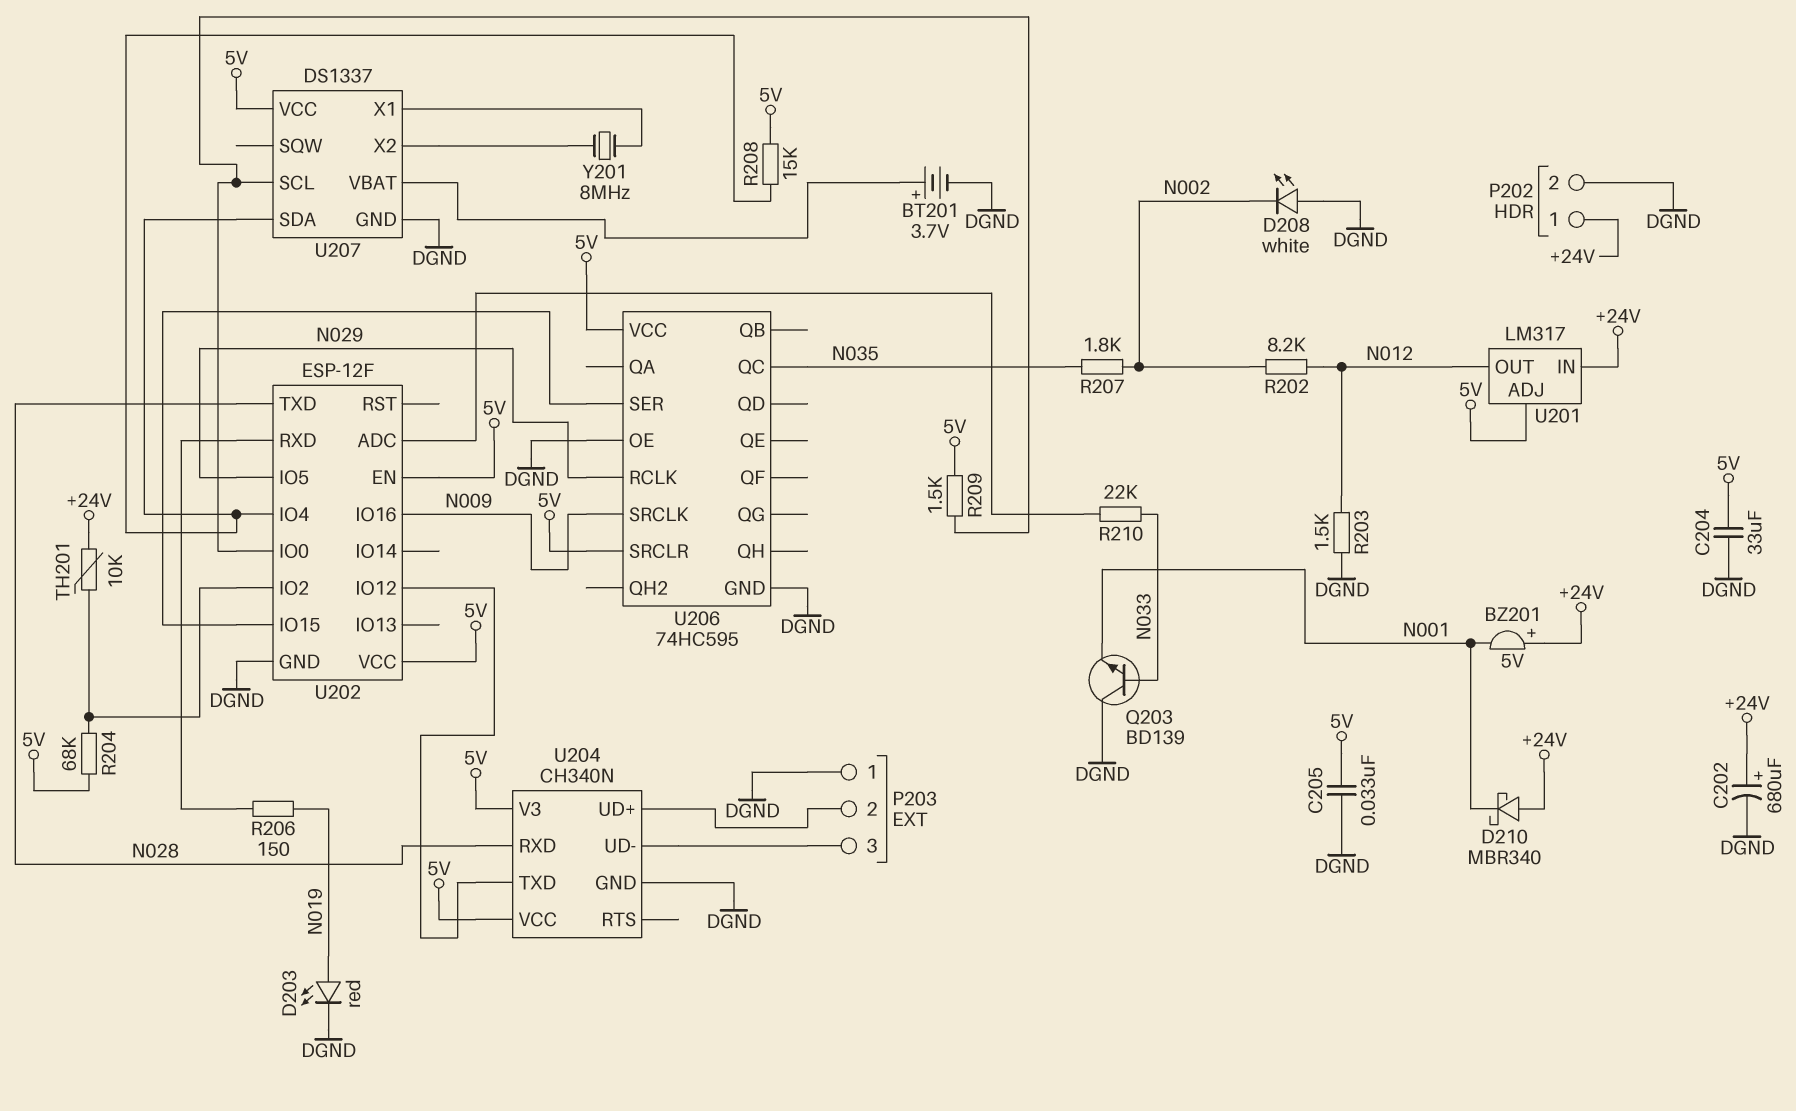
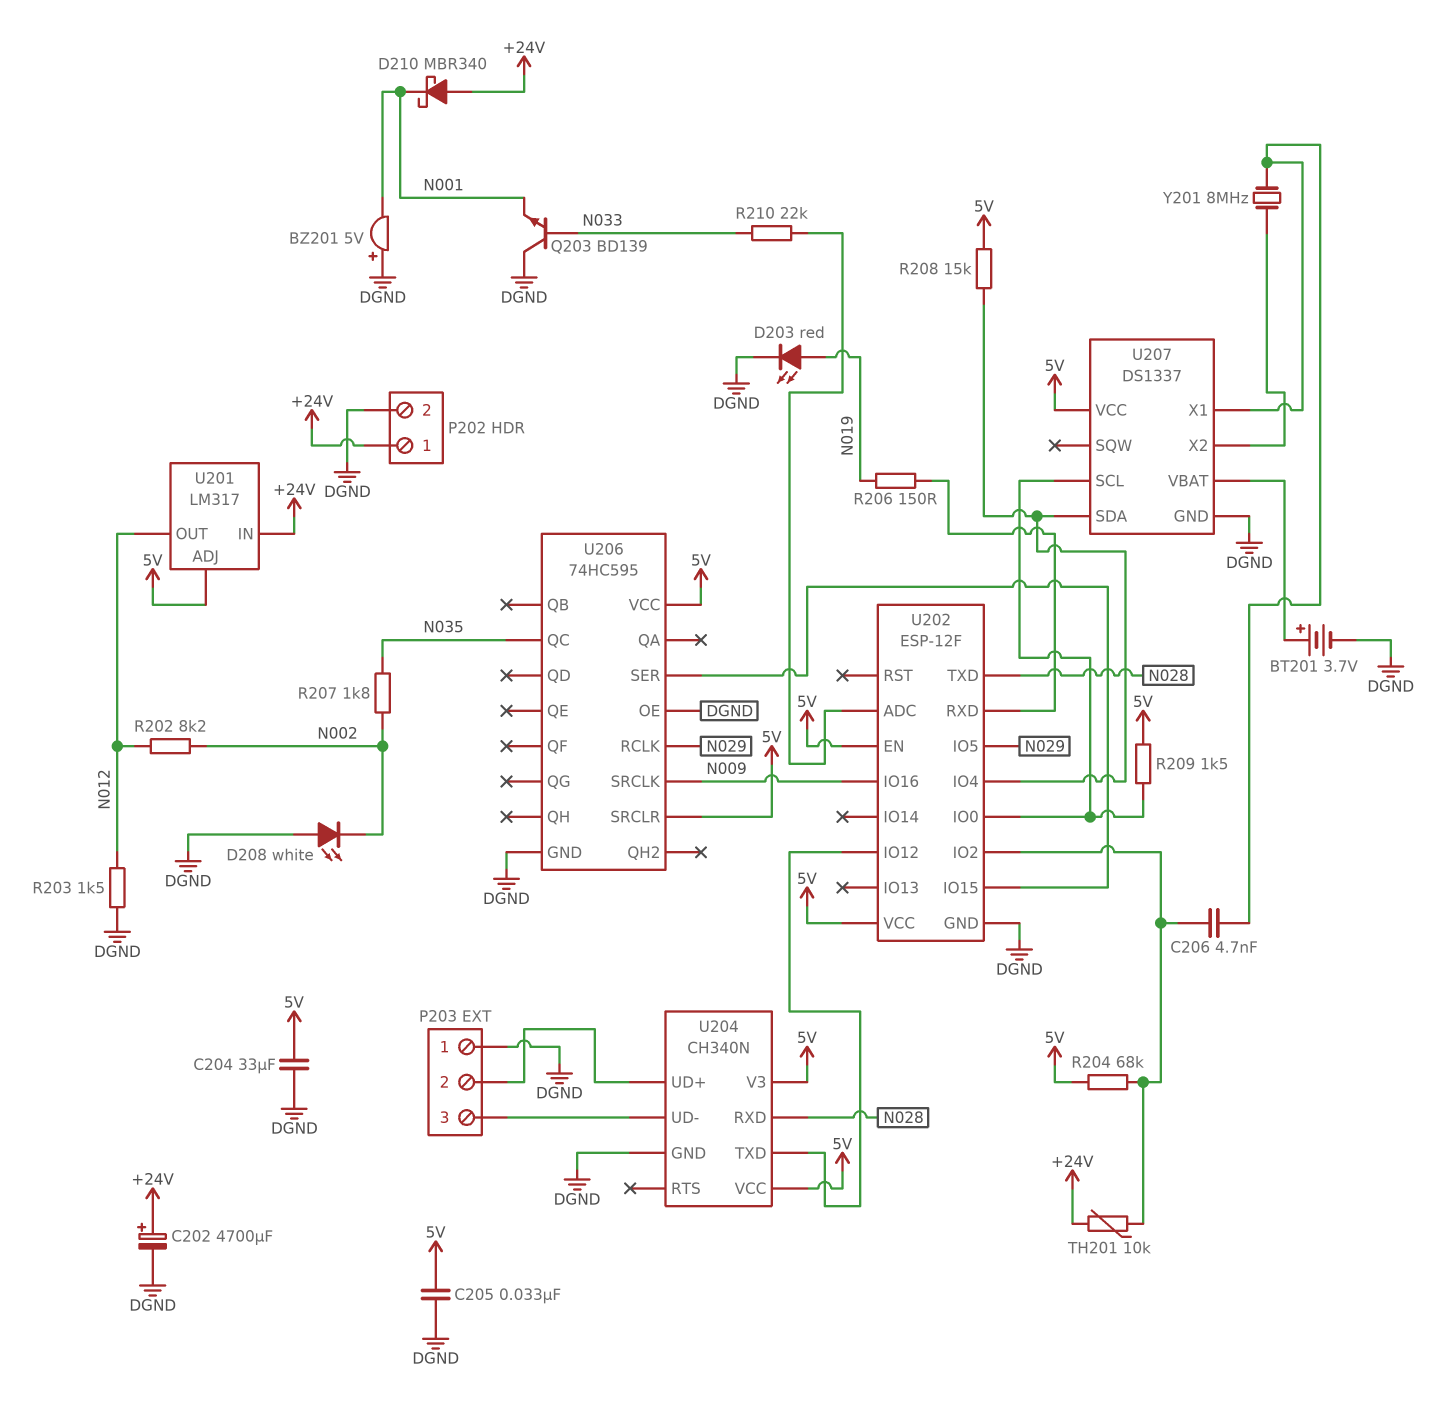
BZ201: buzzer 5V (plus +24V, minus N001) -> buzzer 5V (plus DGND, minus N001)
C202: 680uF (plus +24V, minus DGND) -> 4700uF (plus +24V, minus DGND)
C206: none -> 4.7nF (U202/IO2, U207/X1)

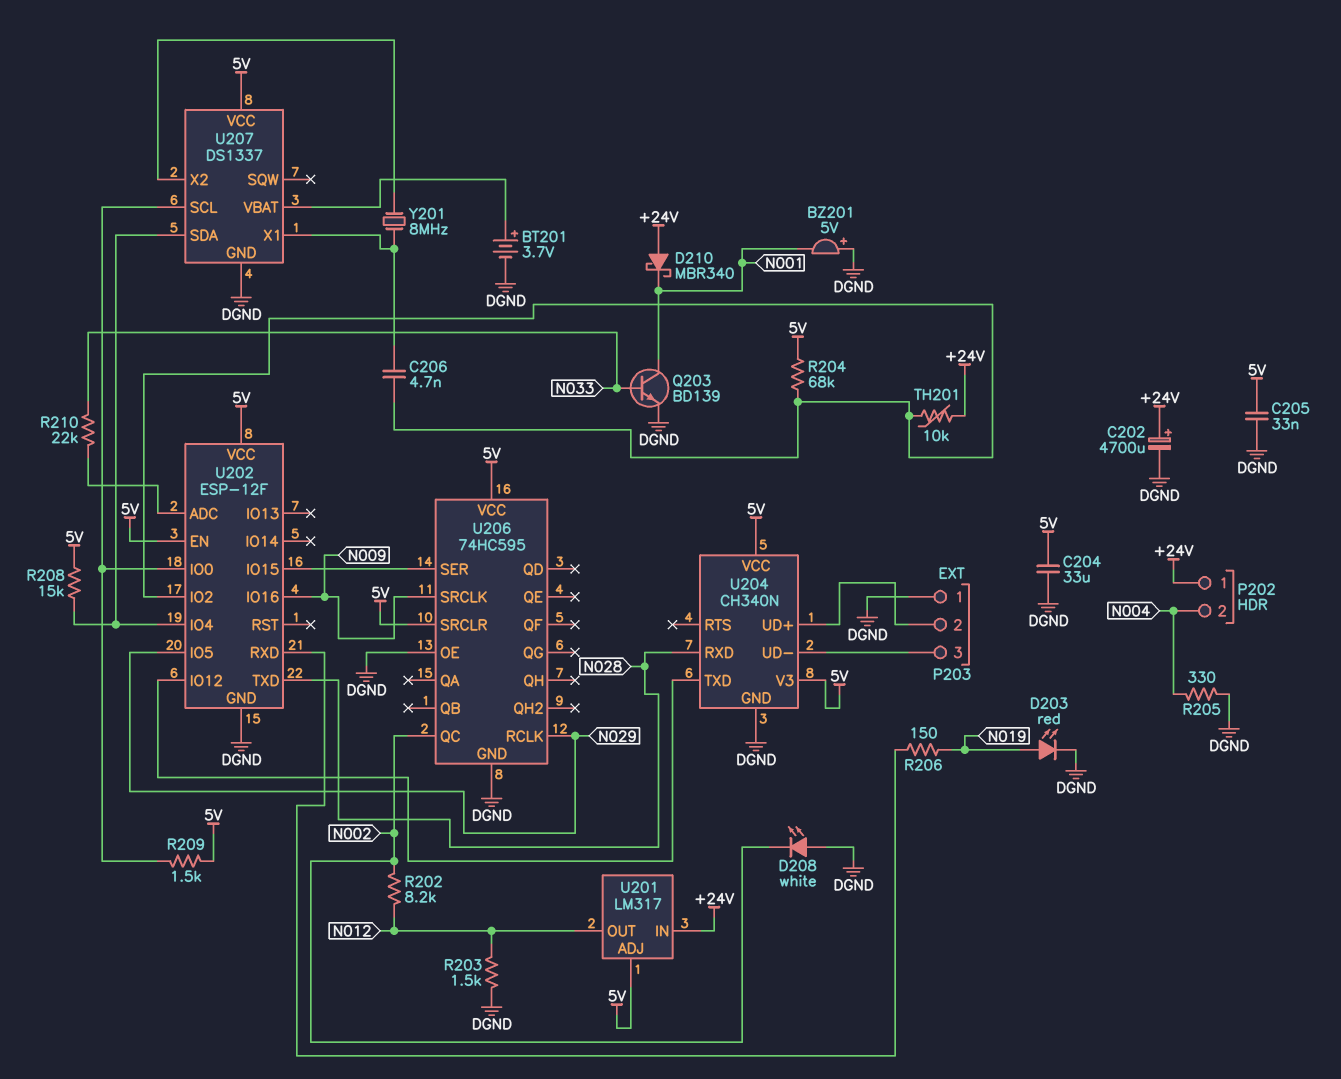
P202 pin 2: DGND -> N004
Q203: NPN BD139 (B N033, C DGND, E N001) -> NPN BD139 (B N033, C N001, E DGND)
R205: none -> 330 (DGND, N004)
R207: 1.8k (N002, N035) -> none
U206 pin QC: N035 -> N002

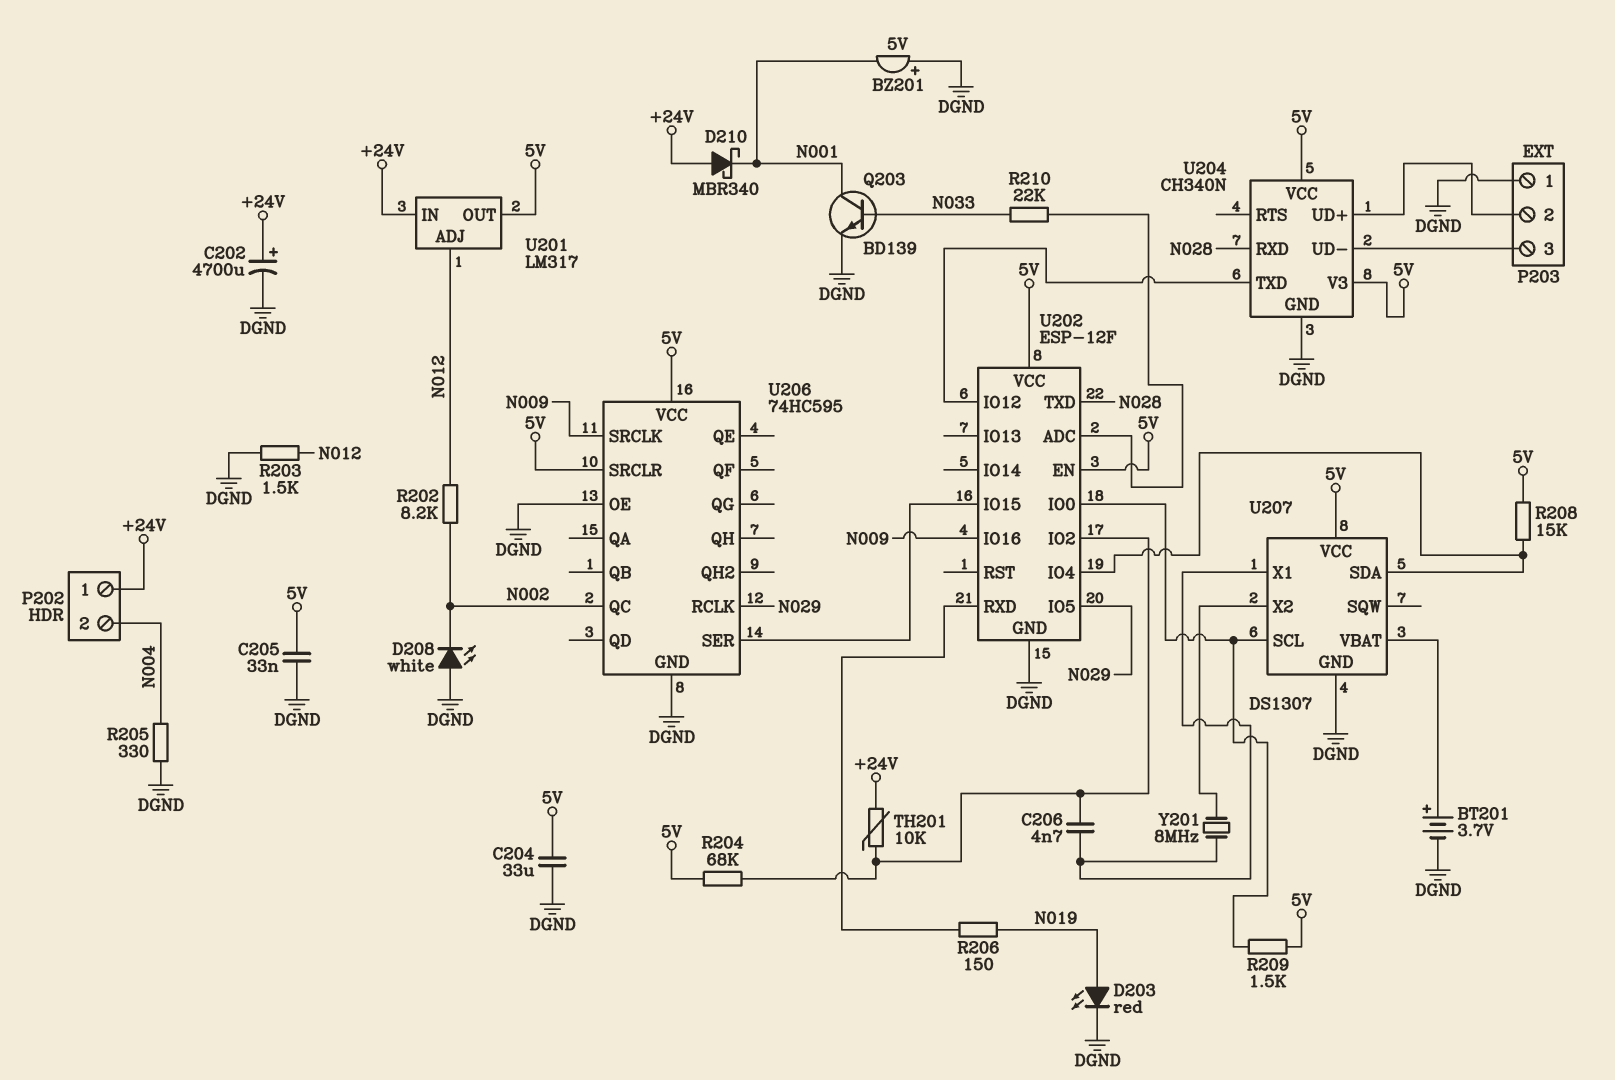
U201 pin ADJ: 5V -> N012
U201 pin OUT: N012 -> 5V
U207: DS1337 -> DS1307

